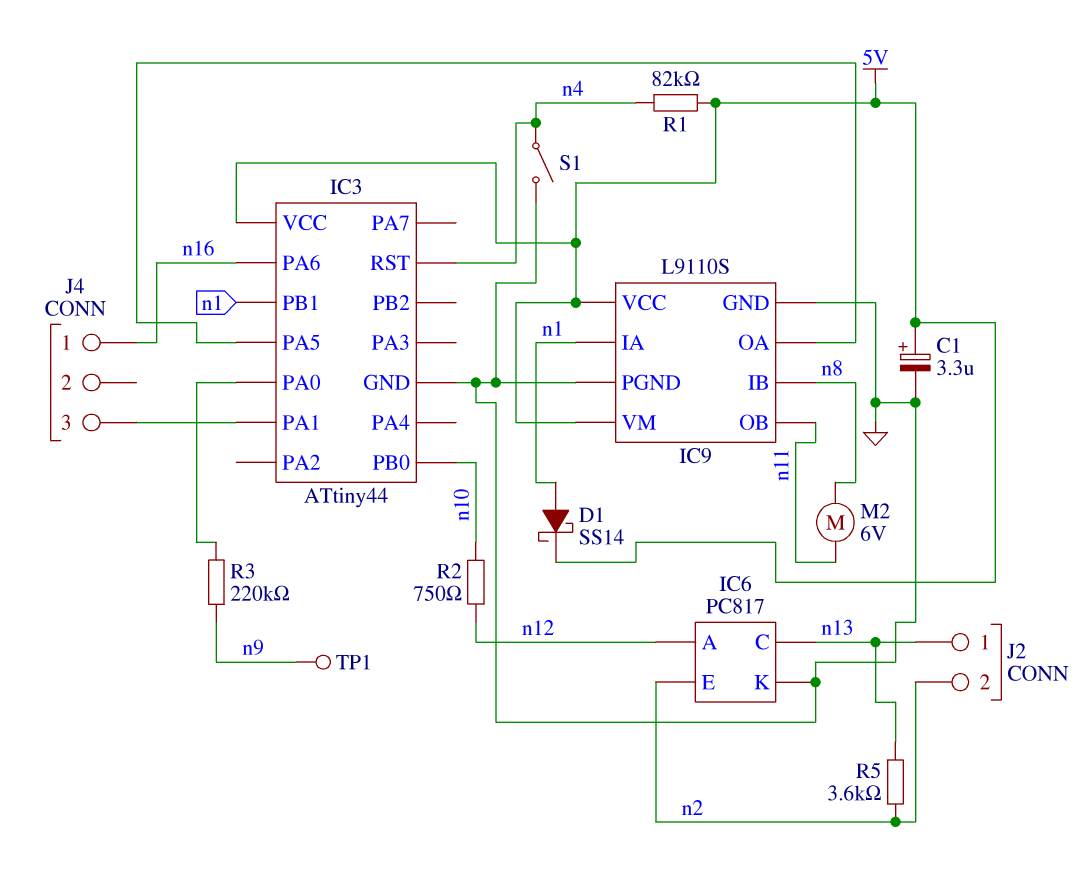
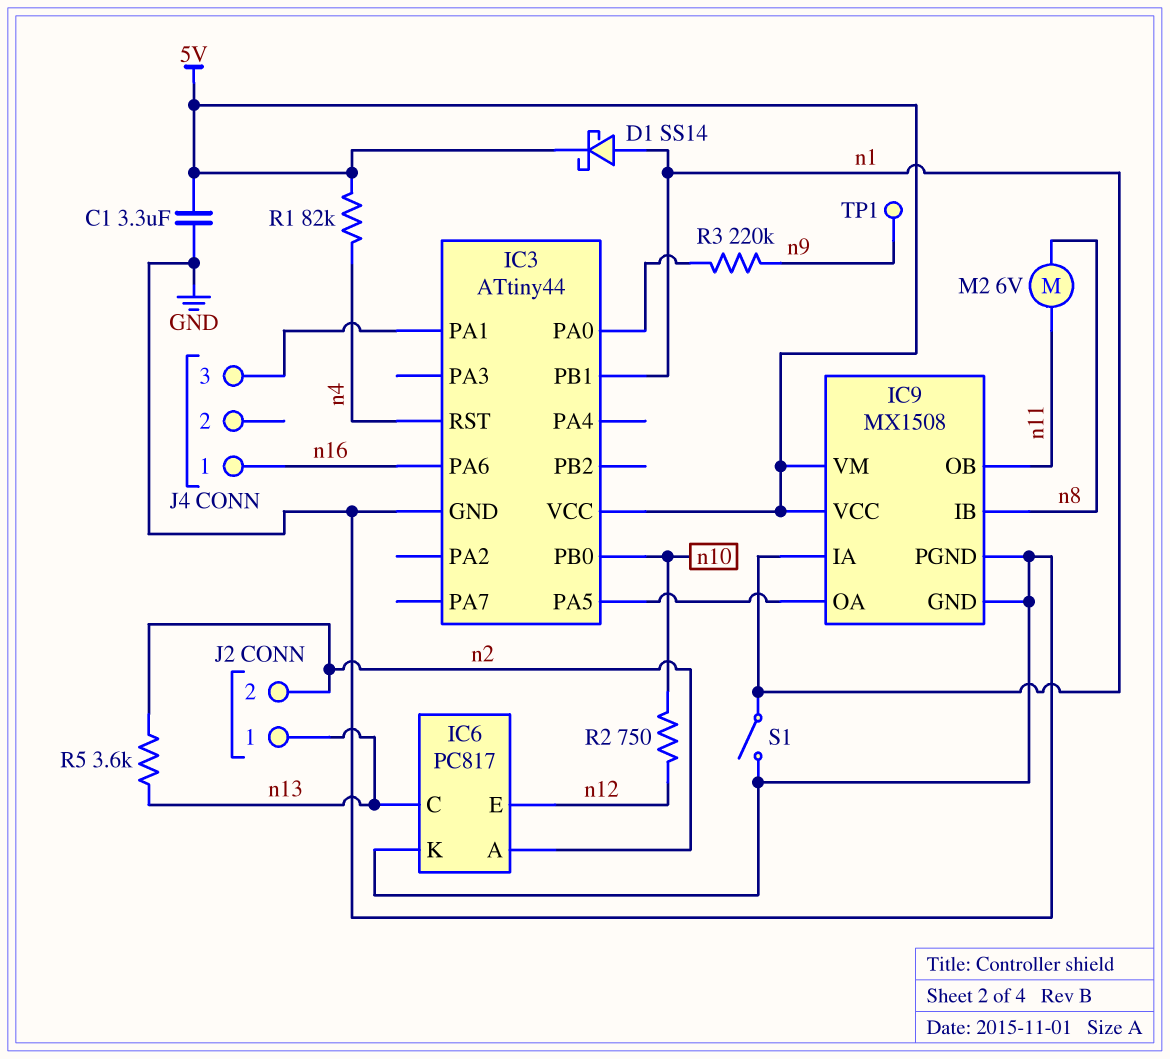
C1: 3.3uF (plus 5V, minus GND) -> 3.3uF (5V, GND)
IC6 pin A: n12 -> n2
IC6 pin E: n2 -> n12
IC9: L9110S -> MX1508
S1: switch (GND, n4) -> switch (GND, n1)

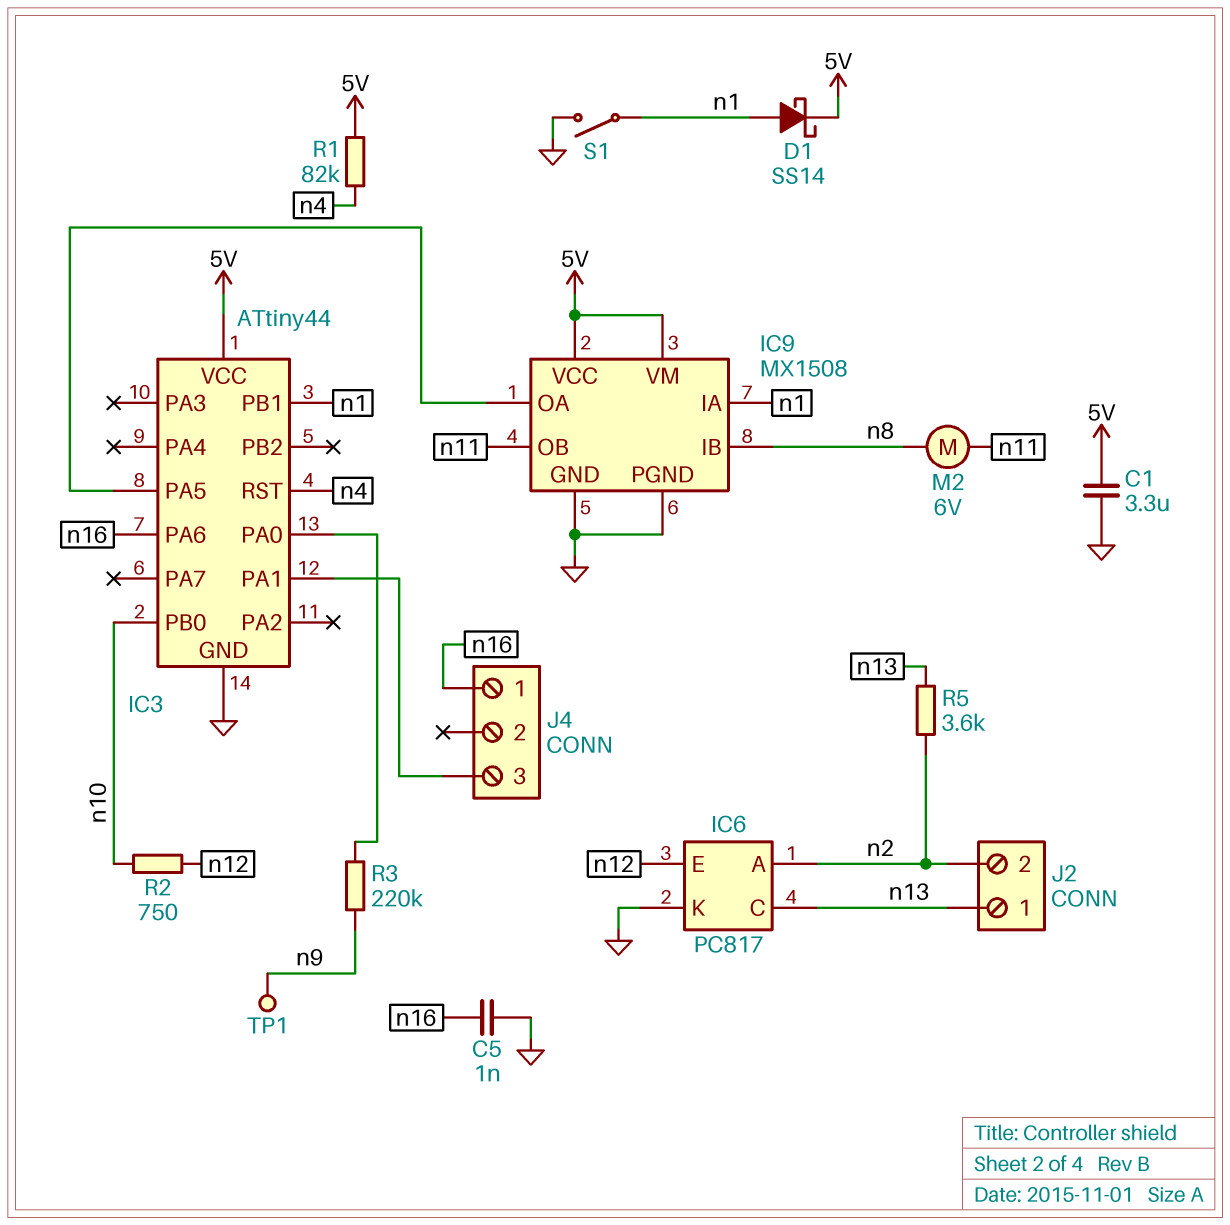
C5: none -> 1nF (GND, n16)

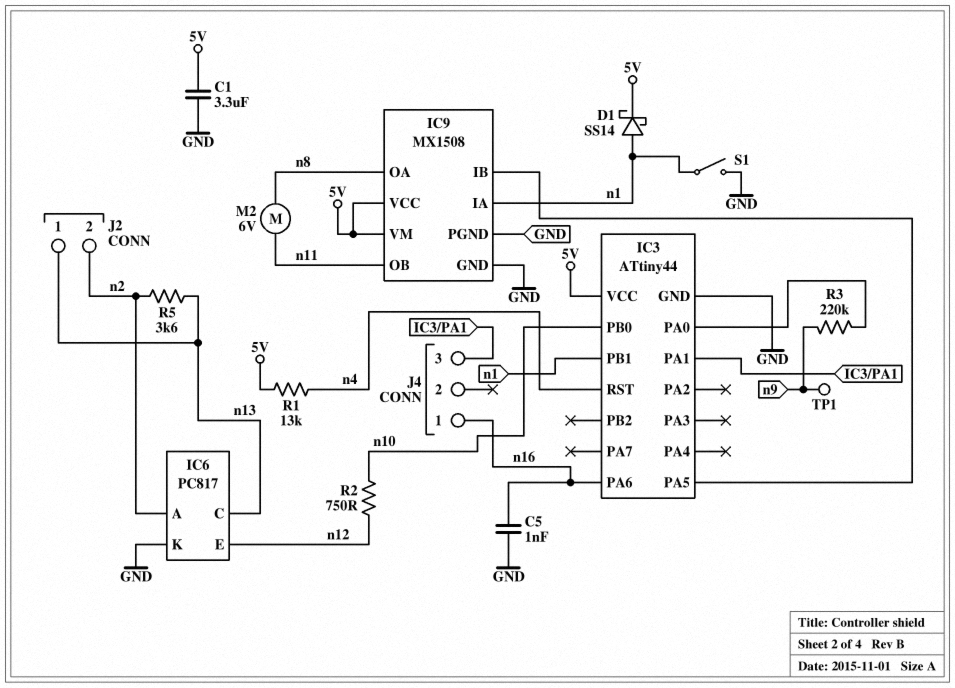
IC9 pin IB: n8 -> IC3/PA5
IC9 pin OA: IC3/PA5 -> n8
R1: 82k (5V, n4) -> 13k (5V, n4)

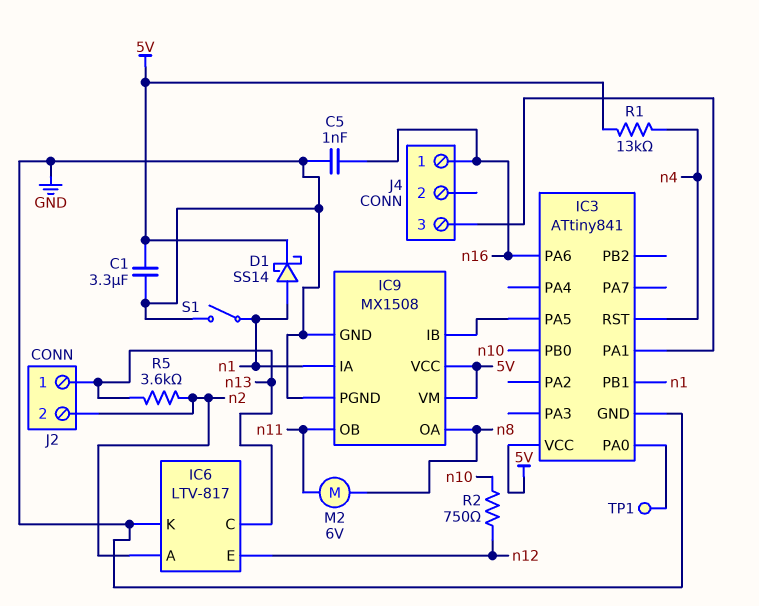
IC3: ATtiny44 -> ATtiny841
IC6: PC817 -> LTV-817
R3: 220k (IC3/PA0, n9) -> none
TP1: test point (n9) -> test point (IC3/PA0)

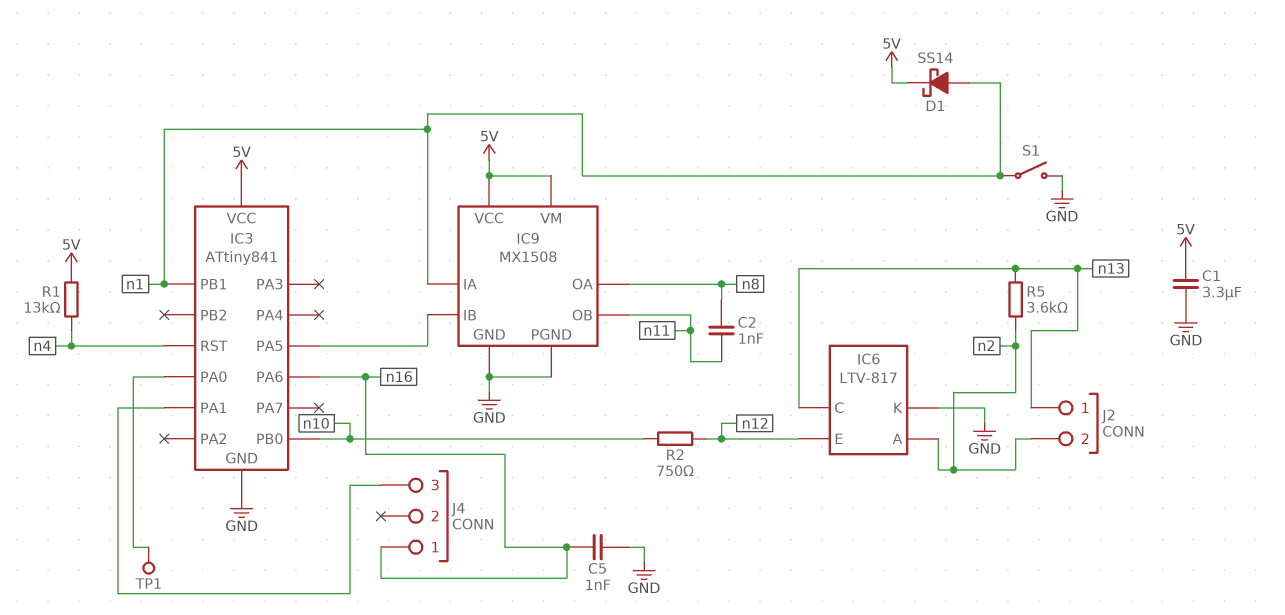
C2: none -> 1nF (n8, n11)
M2: motor 6V (n8, n11) -> none

